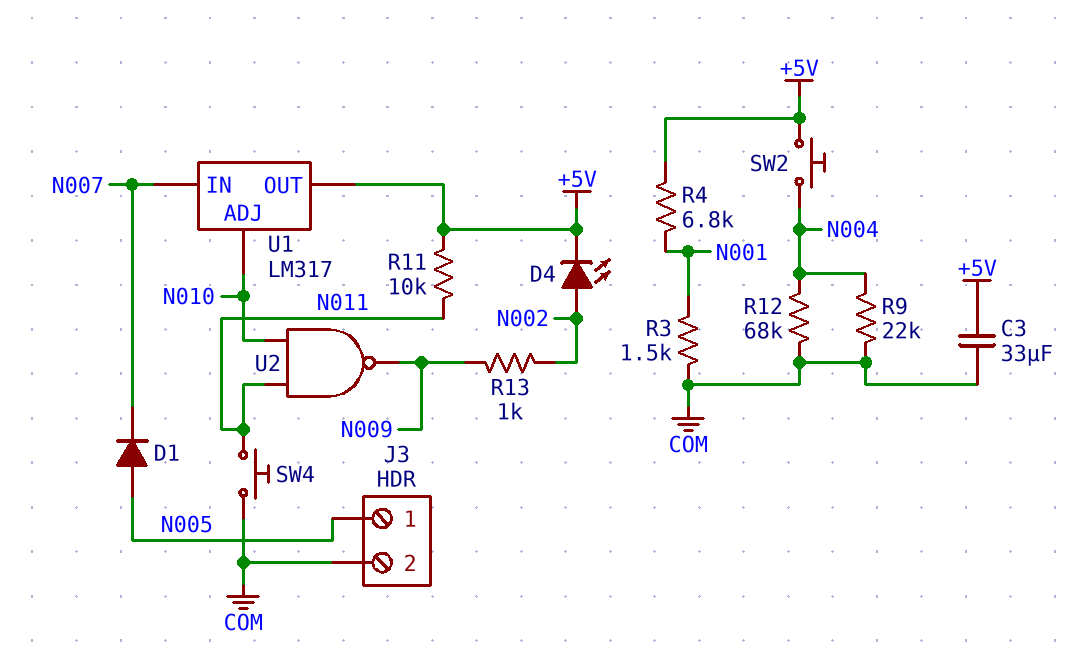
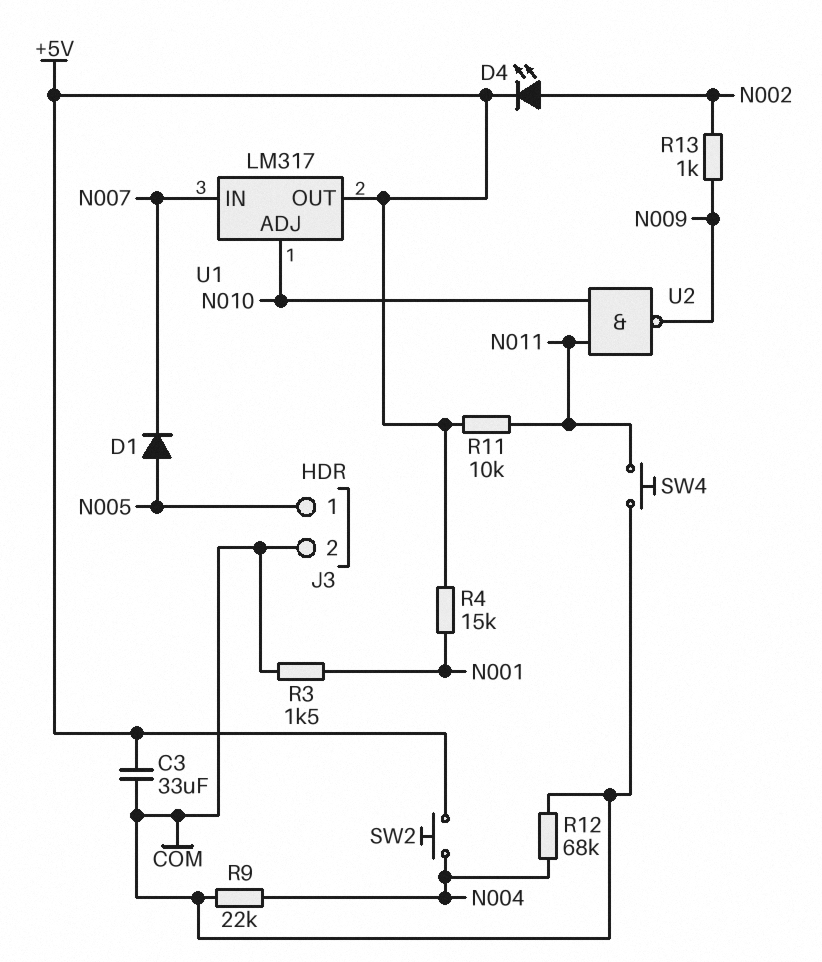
R4: 6.8k (+5V, N001) -> 15k (+5V, N001)

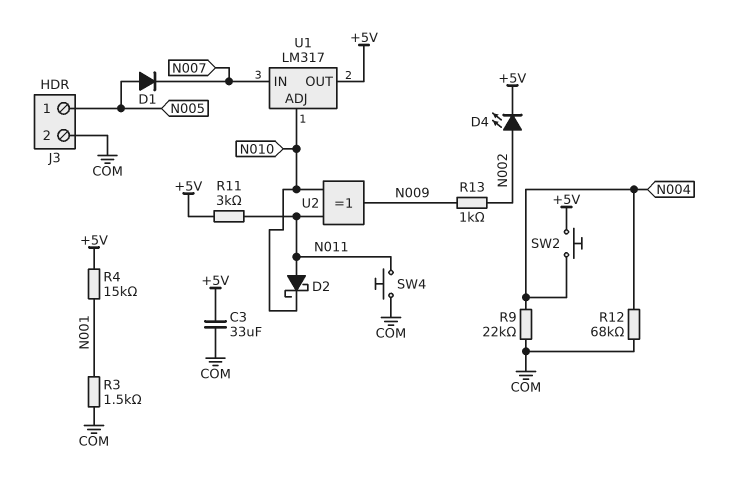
D2: none -> schottky (A N011, K N010)
R11: 10k (+5V, N011) -> 3k (+5V, N011)
U2: NAND (in N010, in N011, out N009) -> XOR (in N010, in N011, out N009)

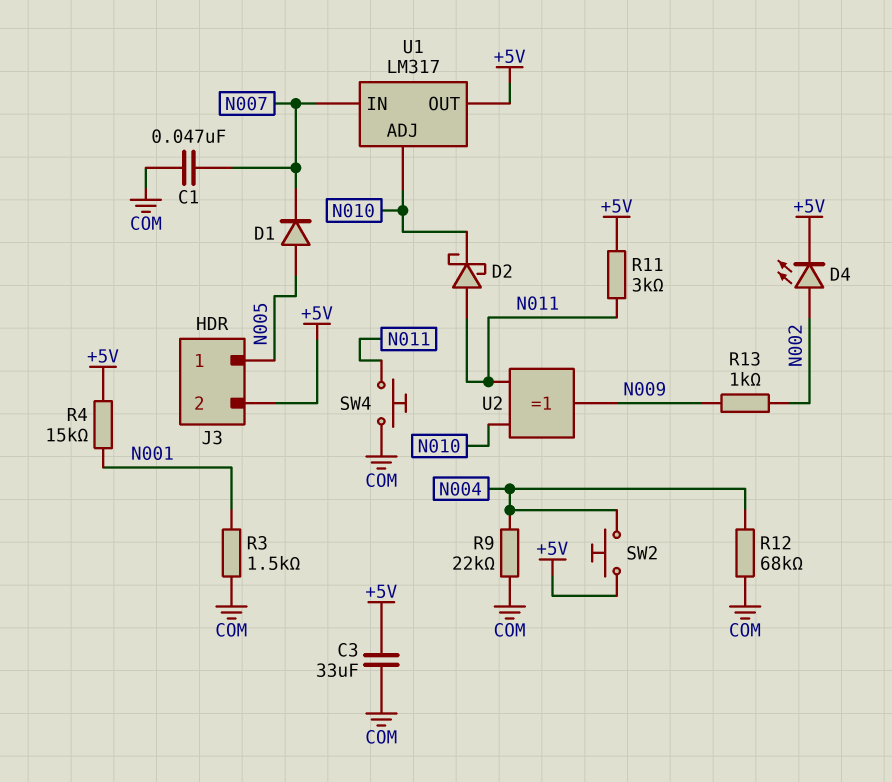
C1: none -> 47nF (COM, N007)
J3 pin 2: COM -> +5V

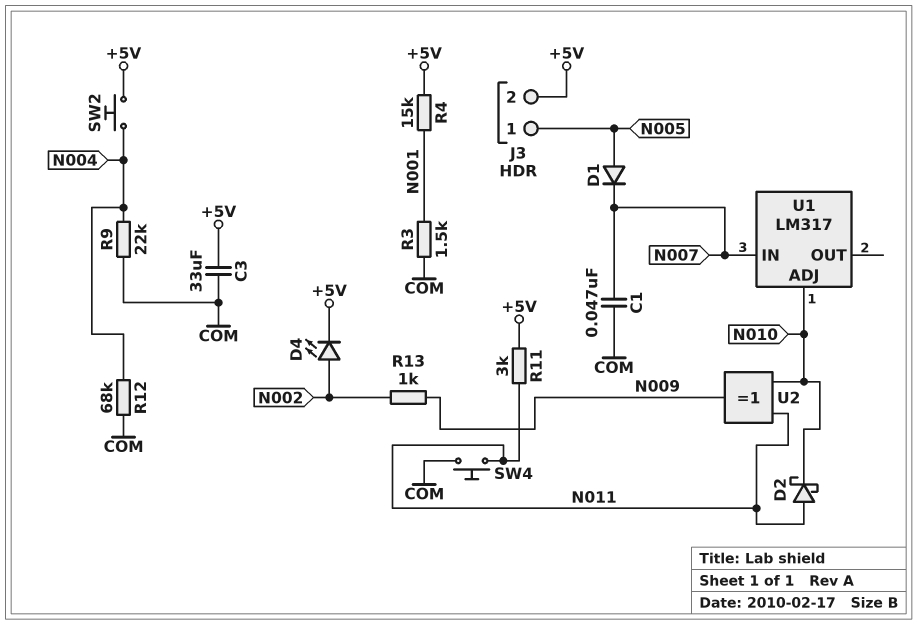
U1 pin OUT: +5V -> none

